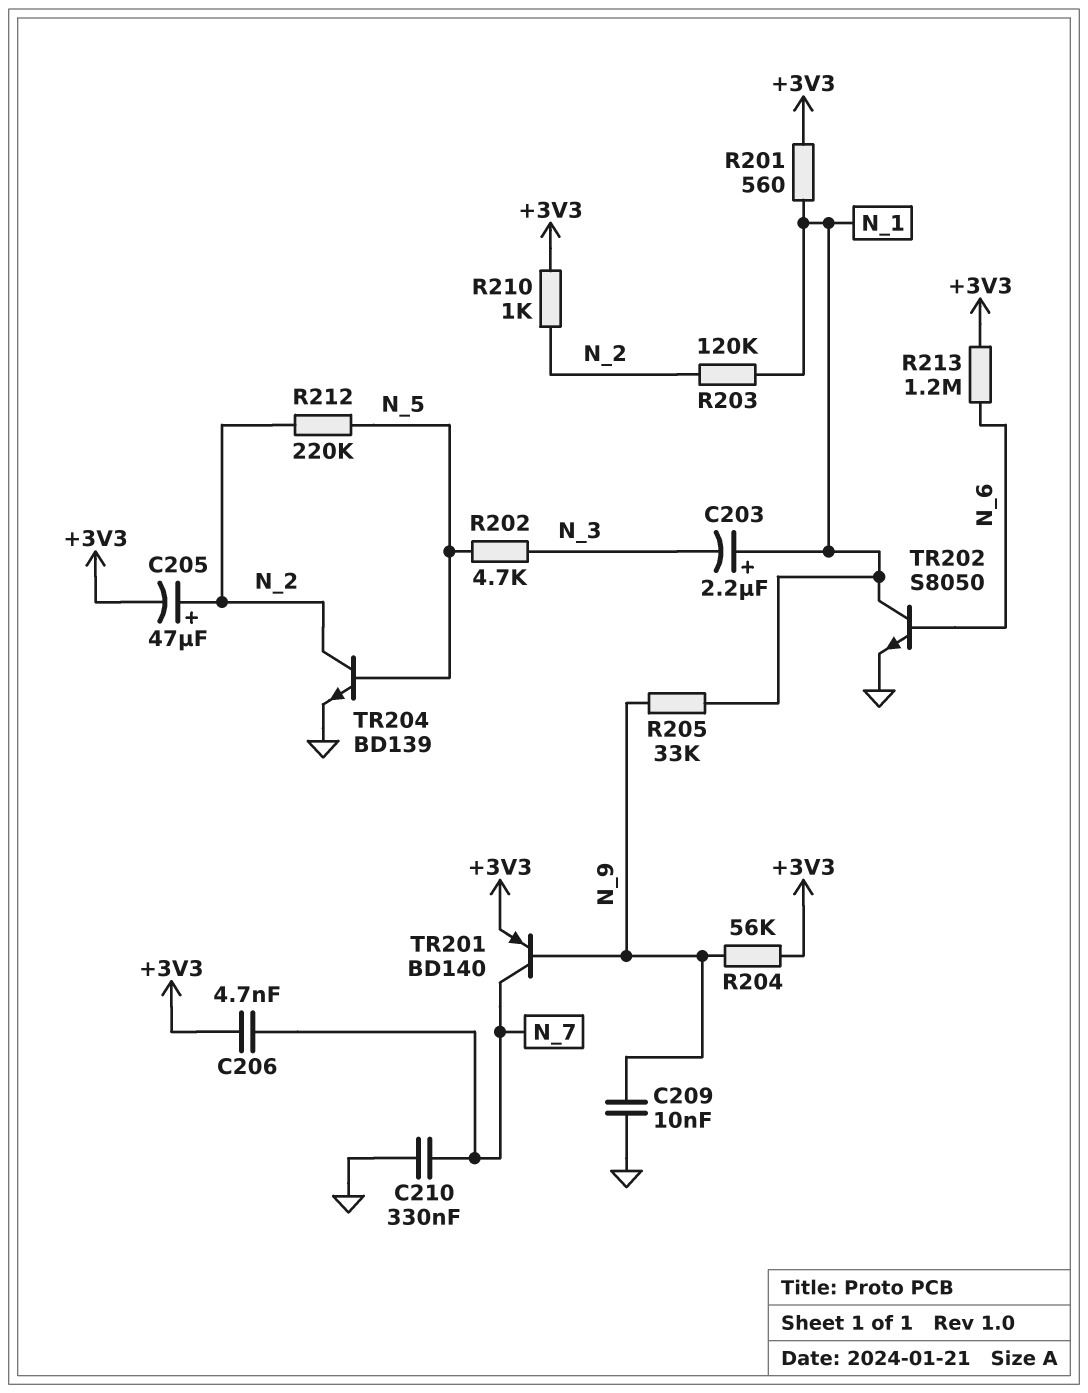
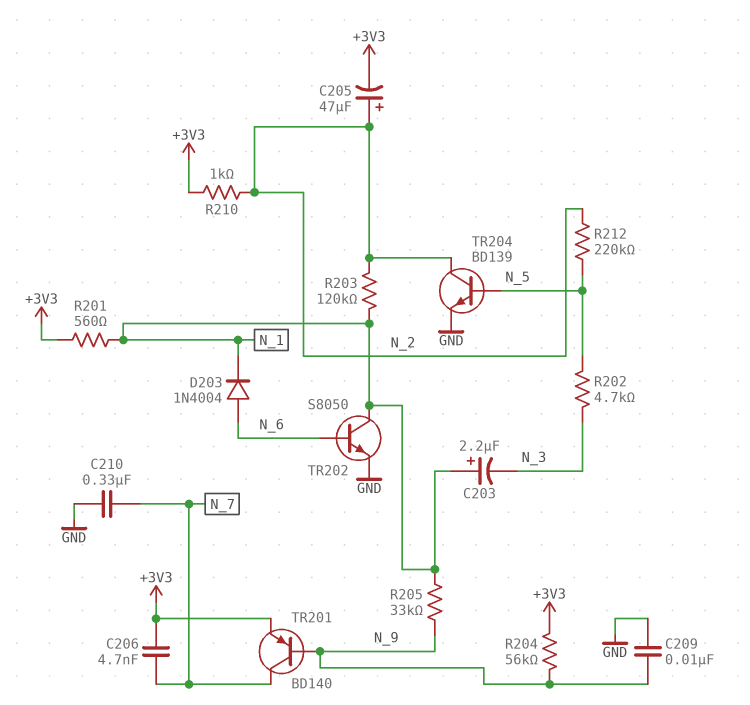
D203: none -> diode 1N4004 (A N_6, K N_1)
R213: 1.2M (+3V3, N_6) -> none

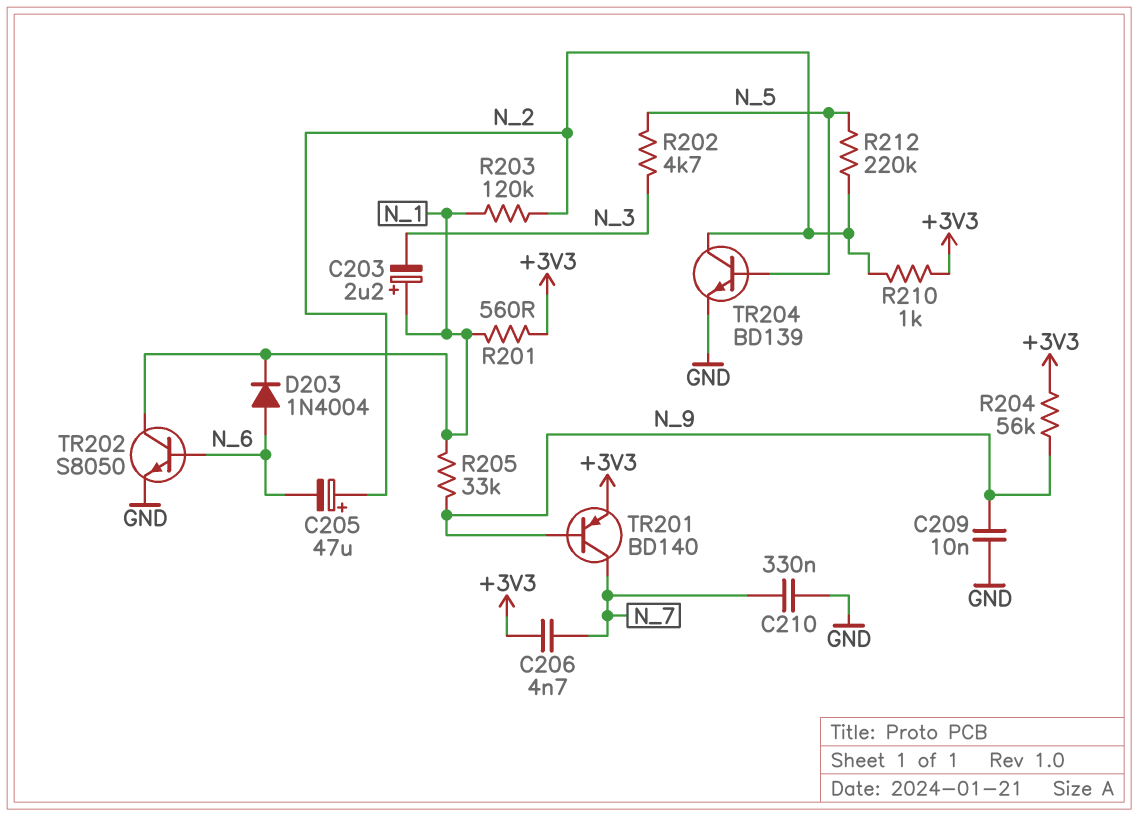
C205: 47uF (plus N_2, minus +3V3) -> 47uF (plus N_2, minus N_6)

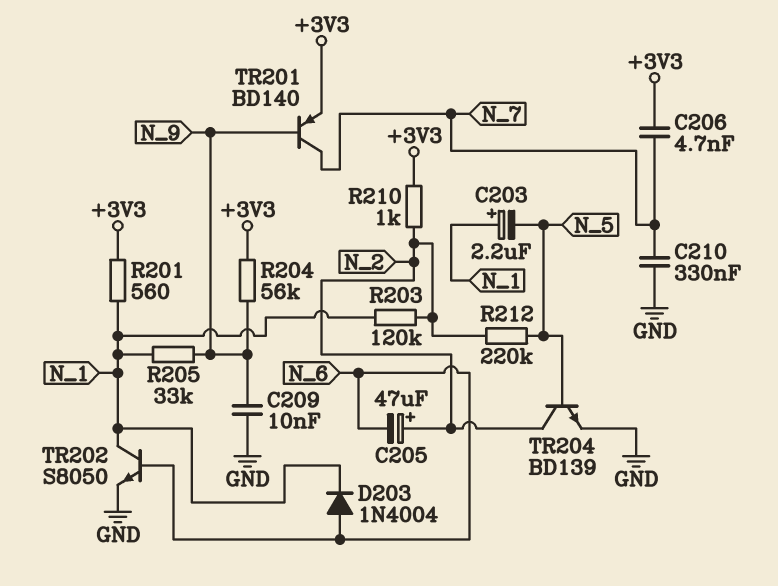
C203: 2.2uF (plus N_1, minus N_3) -> 2.2uF (plus N_1, minus N_5)
R202: 4.7k (N_3, N_5) -> none

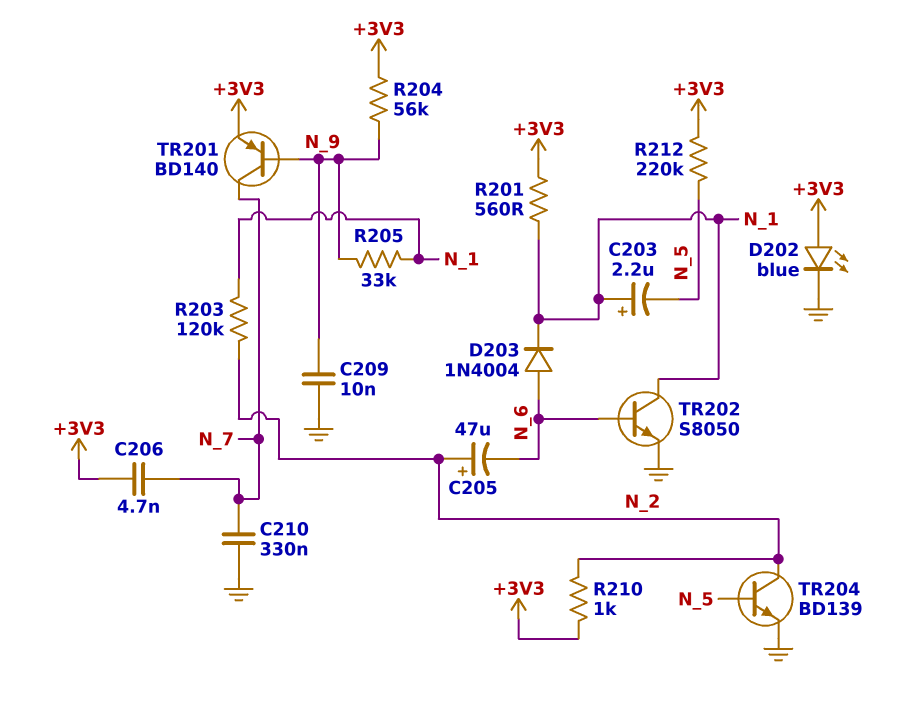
D202: none -> LED blue (A +3V3, K GND)
R212: 220k (N_2, N_5) -> 220k (+3V3, N_5)

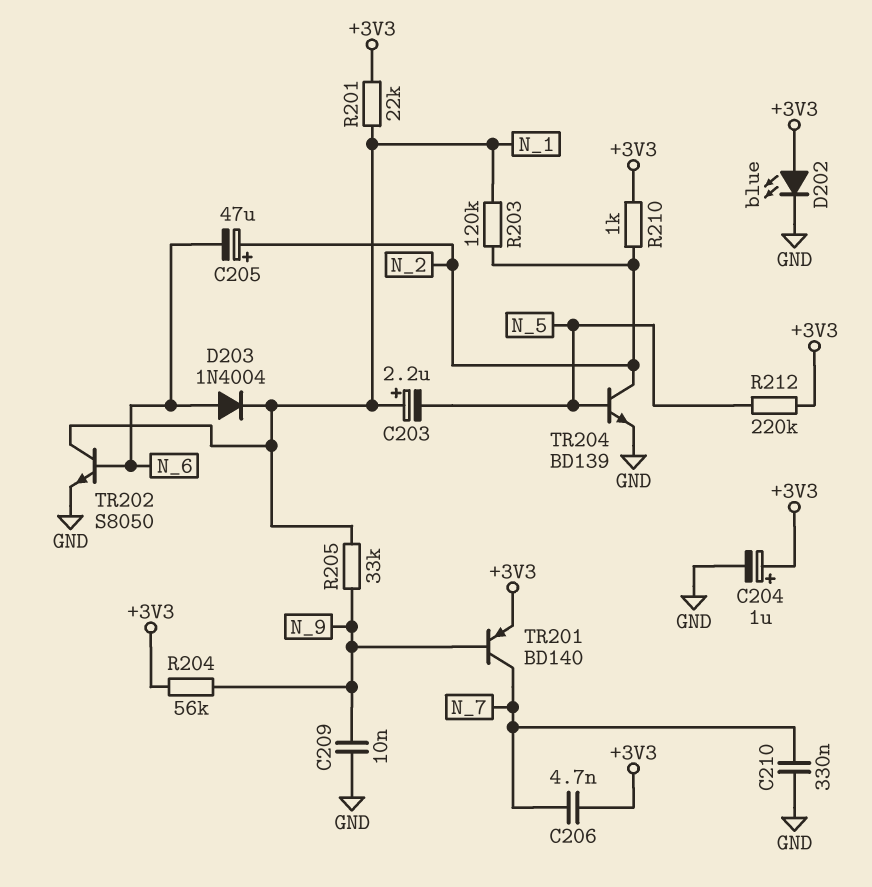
C204: none -> 1uF (plus +3V3, minus GND)
R201: 560 (+3V3, N_1) -> 22k (+3V3, N_1)

